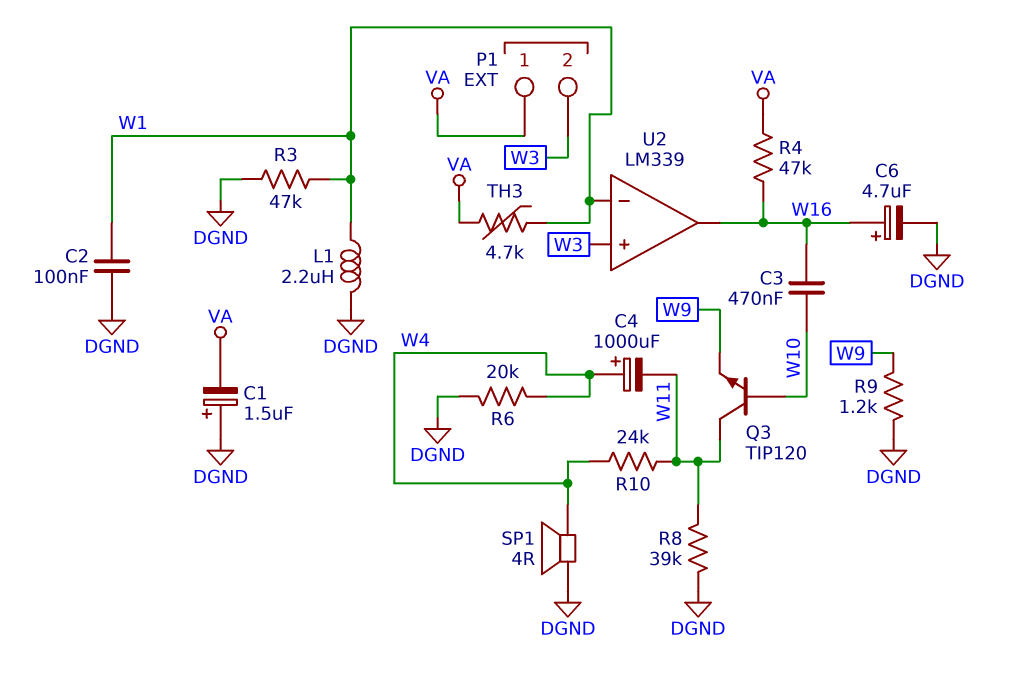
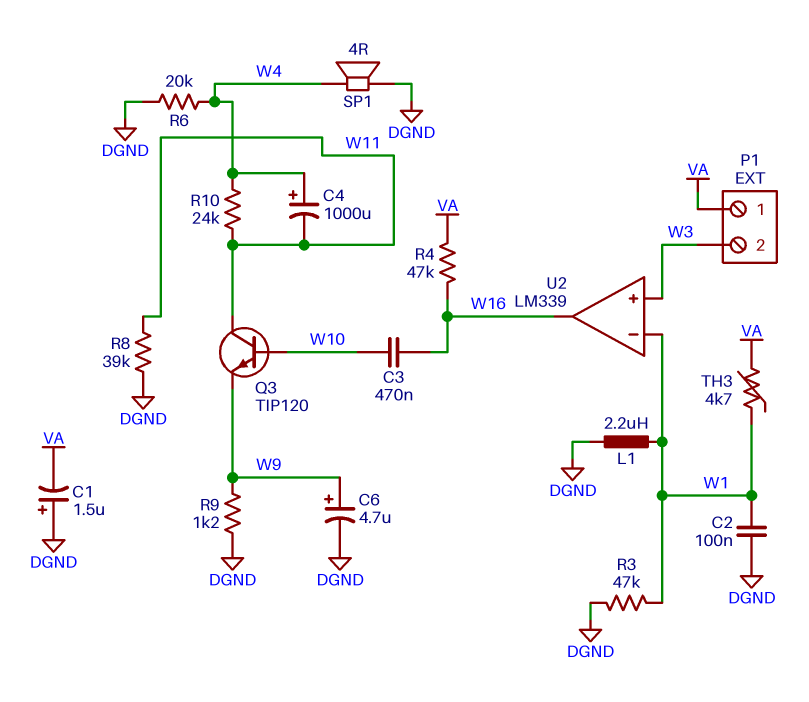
C6: 4.7uF (plus W16, minus DGND) -> 4.7uF (plus W9, minus DGND)

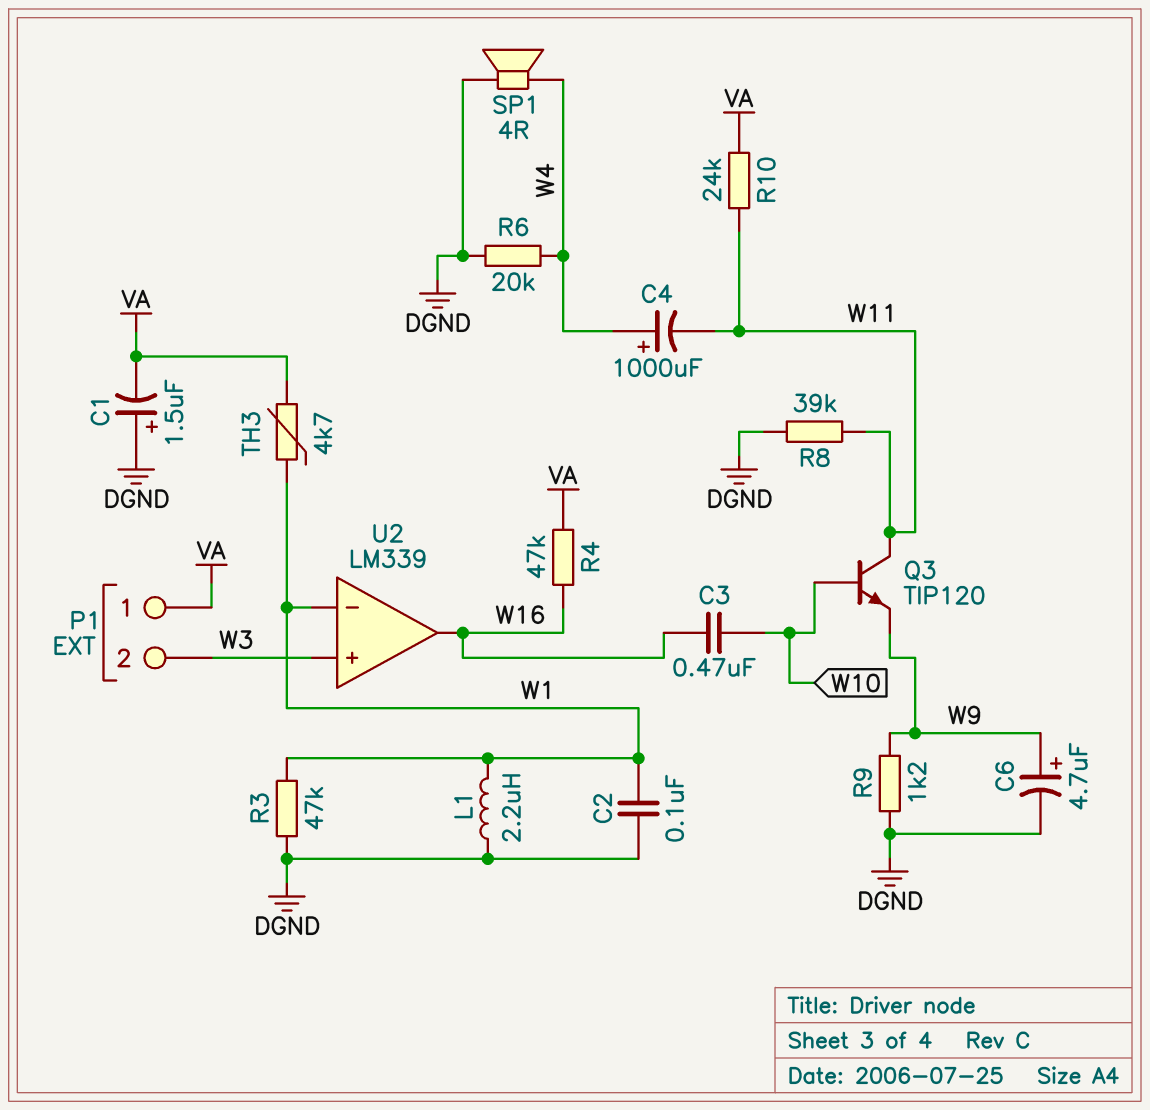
R10: 24k (W4, W11) -> 24k (VA, W11)

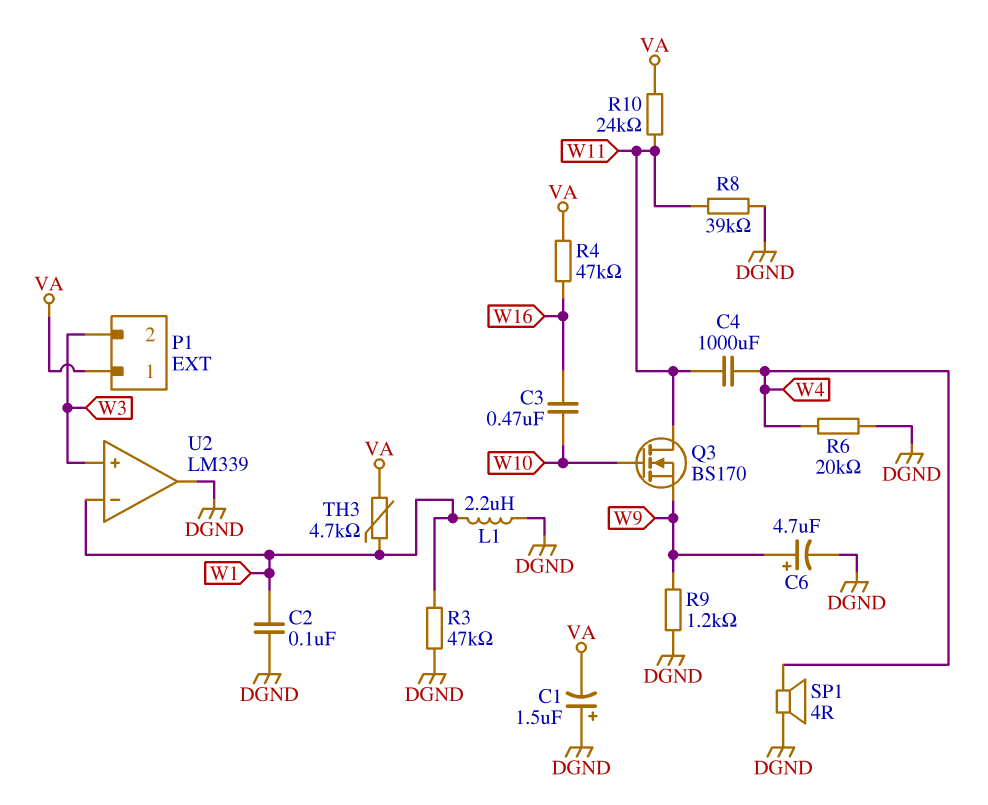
C4: 1000uF (plus W4, minus W11) -> 1000uF (W4, W11)
Q3: NPN TIP120 (B W10, C W11, E W9) -> NMOS BS170 (G W10, D W11, S W9)
U2 pin out: W16 -> DGND

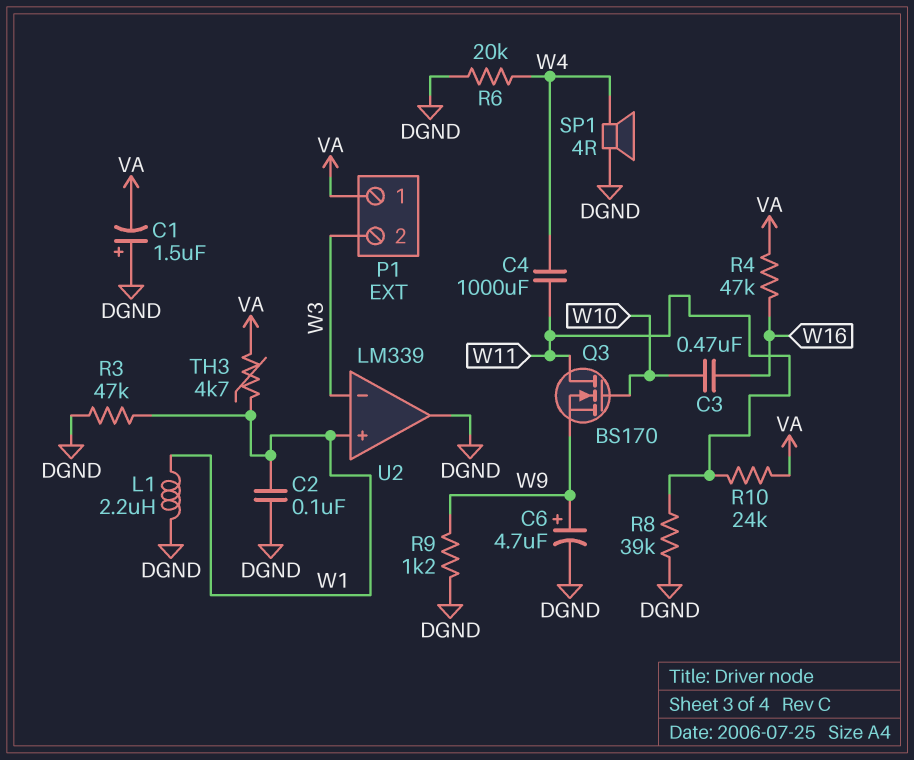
U2 pin in+: W3 -> W1
U2 pin in-: W1 -> W3

